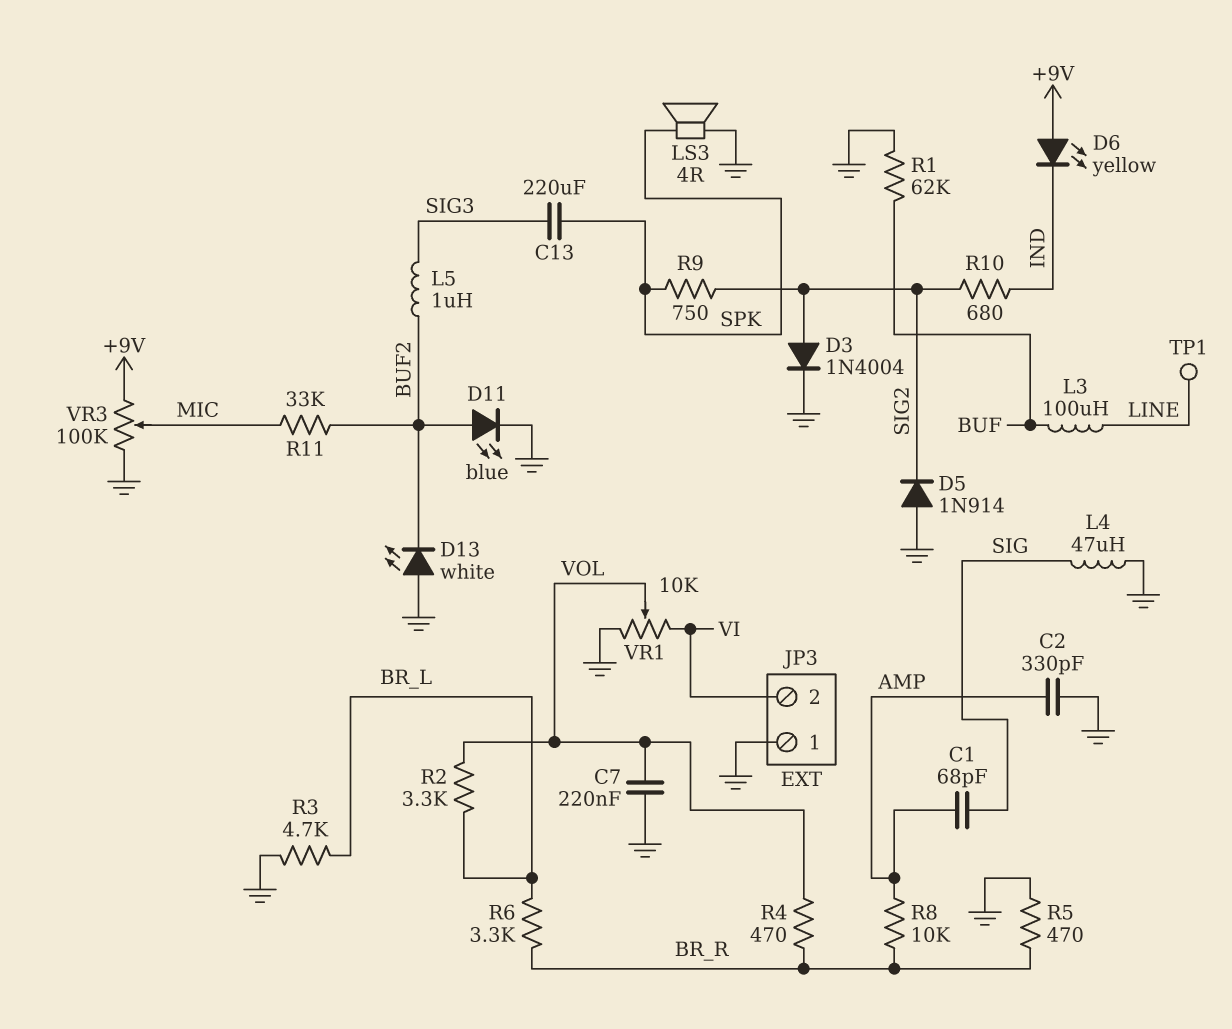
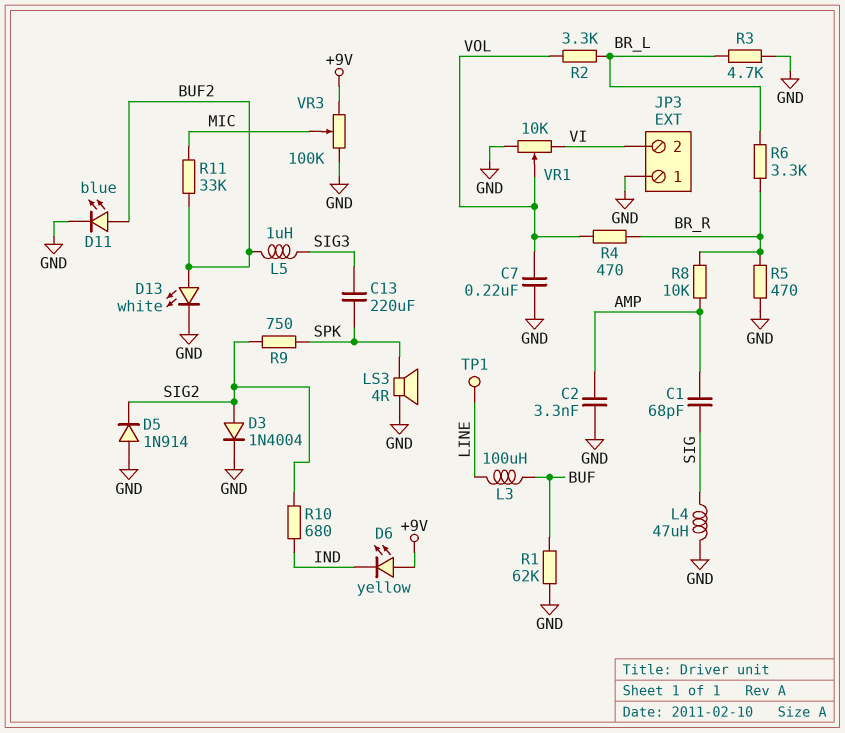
C2: 330pF (AMP, GND) -> 3.3nF (AMP, GND)
D13: LED white (A GND, K BUF2) -> LED white (A BUF2, K GND)

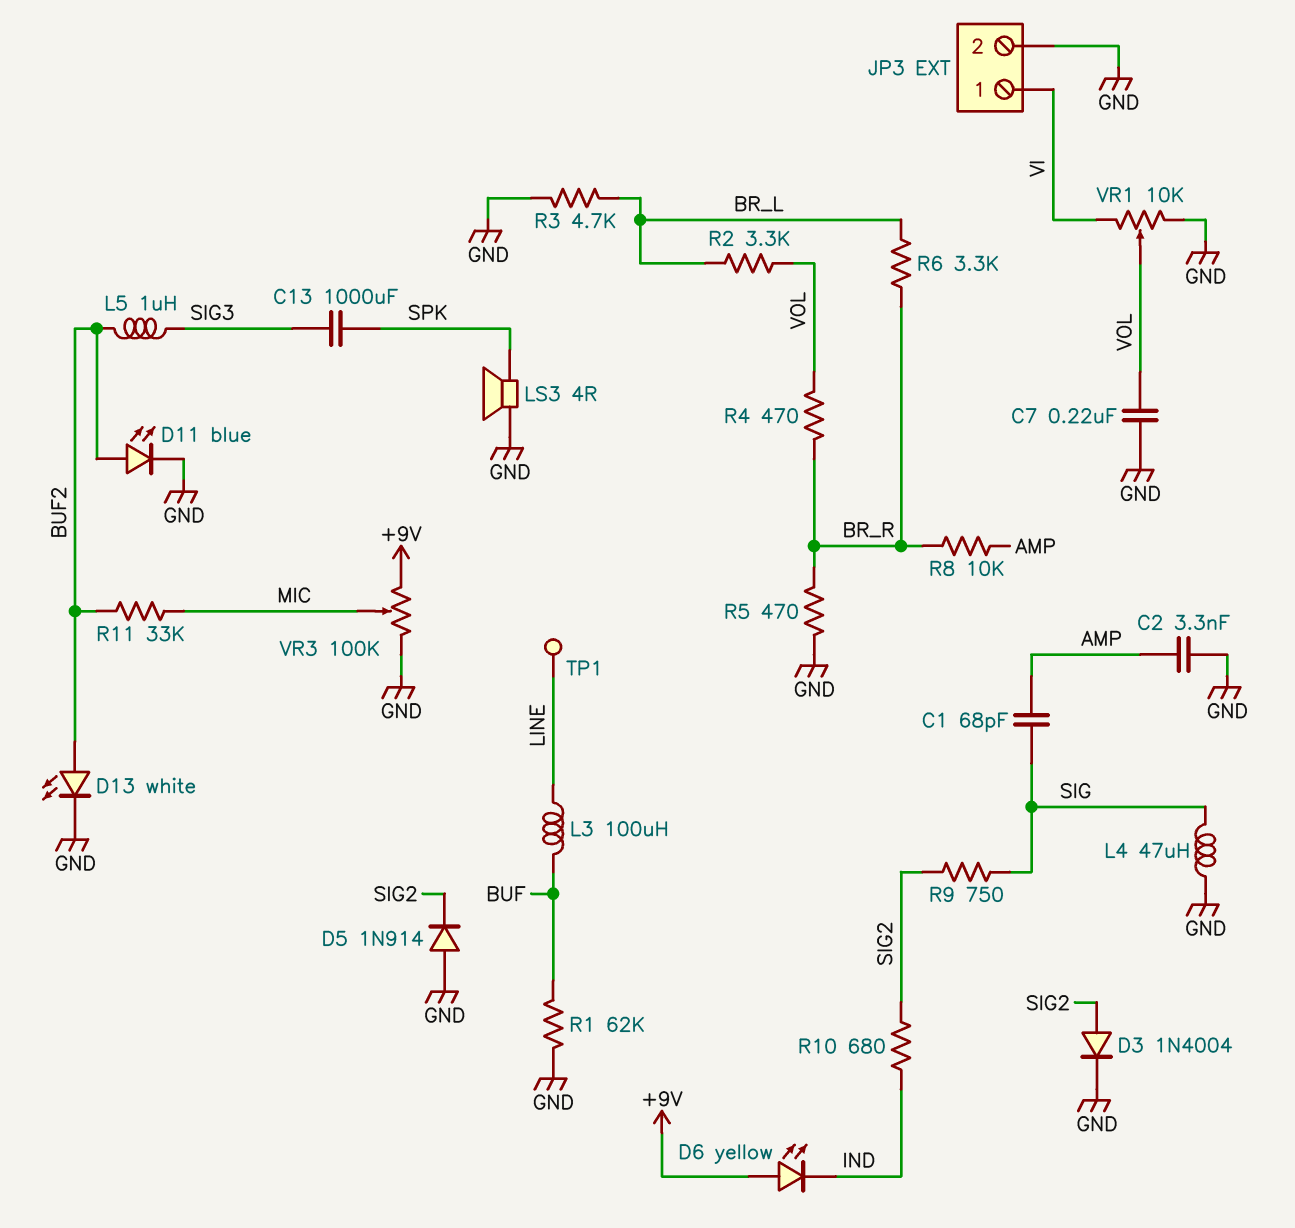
C13: 220uF (SIG3, SPK) -> 1000uF (SIG3, SPK)
JP3 pin 1: GND -> VI
JP3 pin 2: VI -> GND
R9: 750 (SIG2, SPK) -> 750 (SIG, SIG2)

